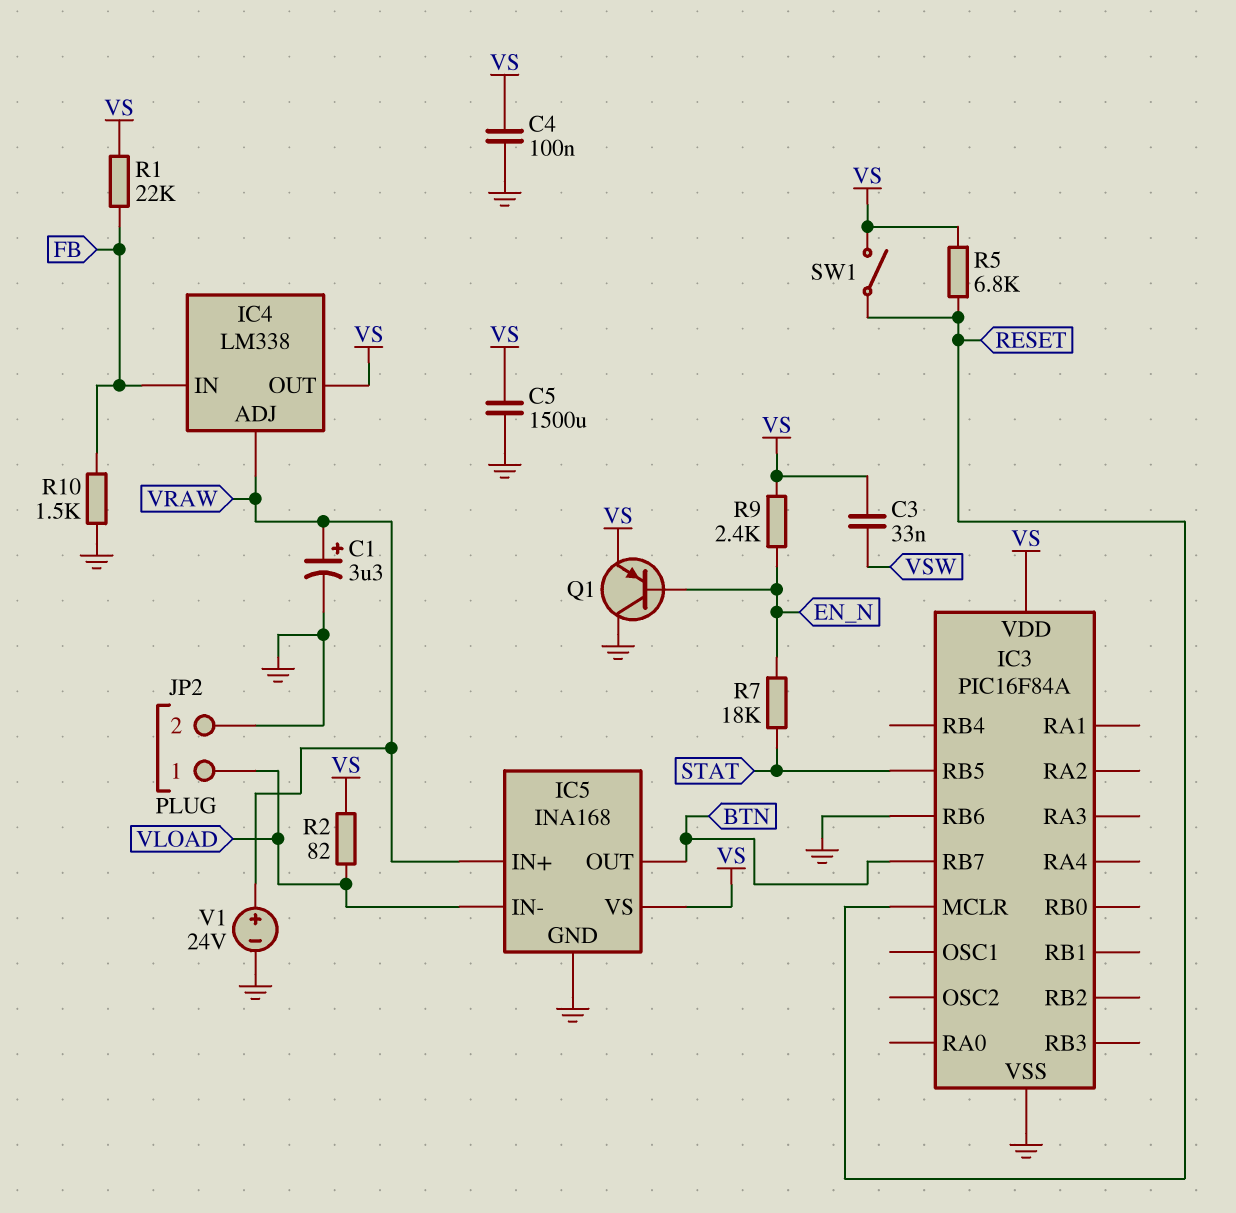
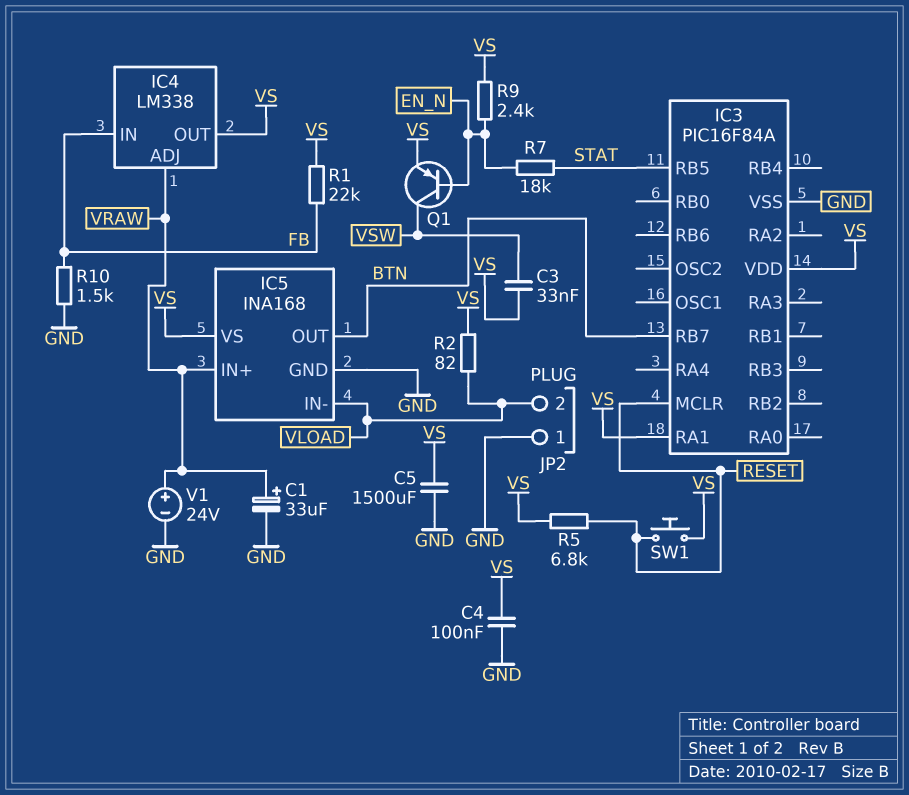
C1: 3.3uF (plus VRAW, minus GND) -> 33uF (plus VRAW, minus GND)
IC3 pin RA1: none -> VS
IC3 pin RB6: GND -> none
JP2 pin 1: VLOAD -> GND
JP2 pin 2: GND -> VLOAD
Q1: PNP (B EN_N, C GND, E VS) -> PNP (B EN_N, C VSW, E VS)
SW1: switch (RESET, VS) -> button (RESET, VS)

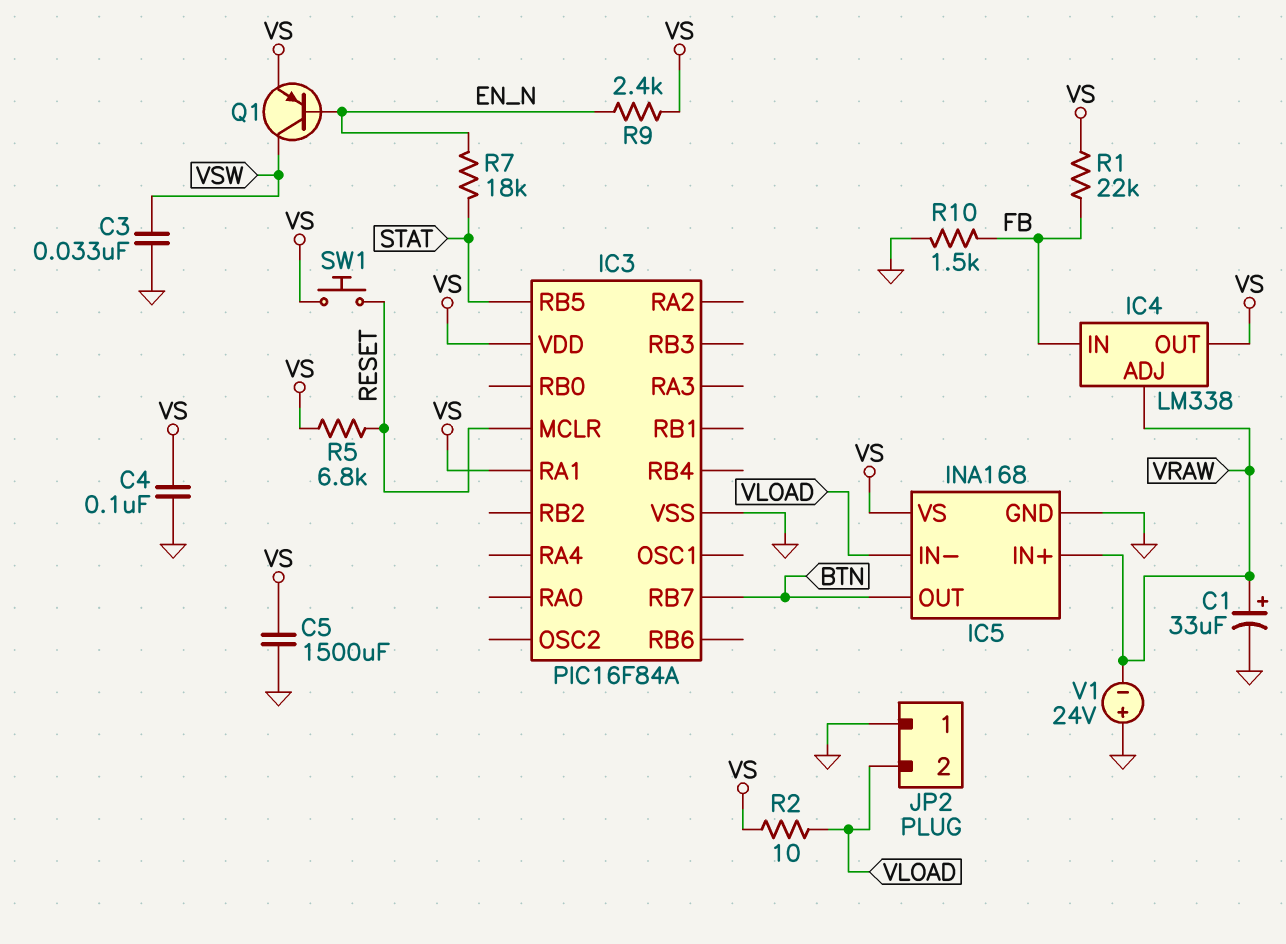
C3: 33nF (VS, VSW) -> 33nF (GND, VSW)
R2: 82 (VLOAD, VS) -> 10 (VLOAD, VS)
V1: 24V (plus VRAW, minus GND) -> 24V (plus GND, minus VRAW)

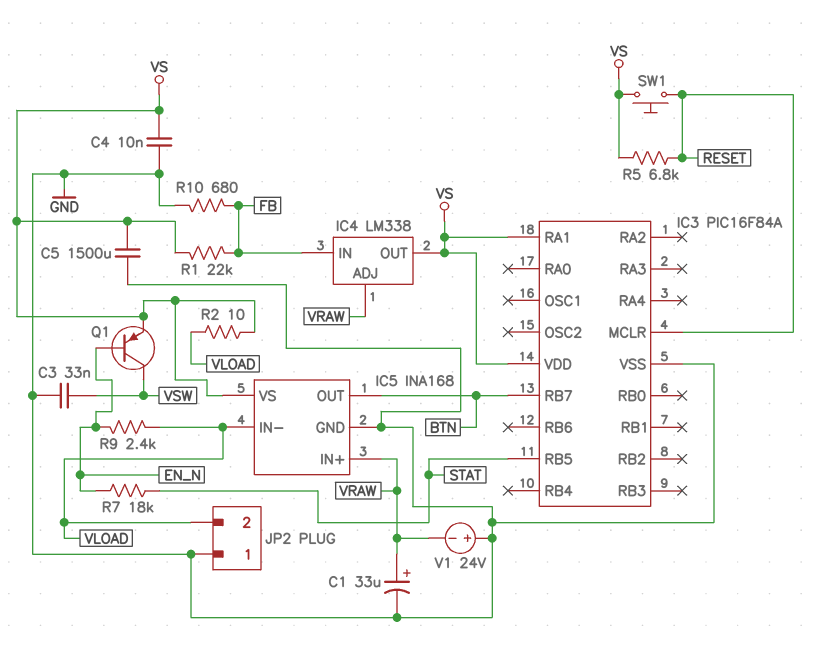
C4: 100nF (GND, VS) -> 10nF (GND, VS)
R9: 2.4k (EN_N, VS) -> 2.4k (EN_N, VLOAD)
R10: 1.5k (FB, GND) -> 680 (FB, GND)

